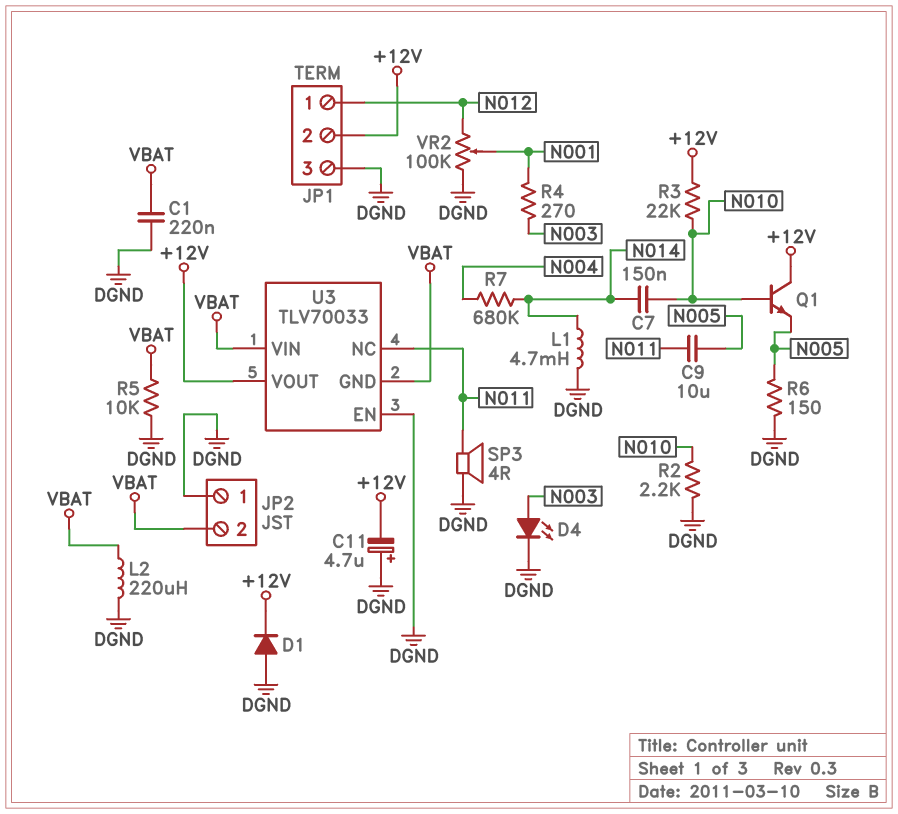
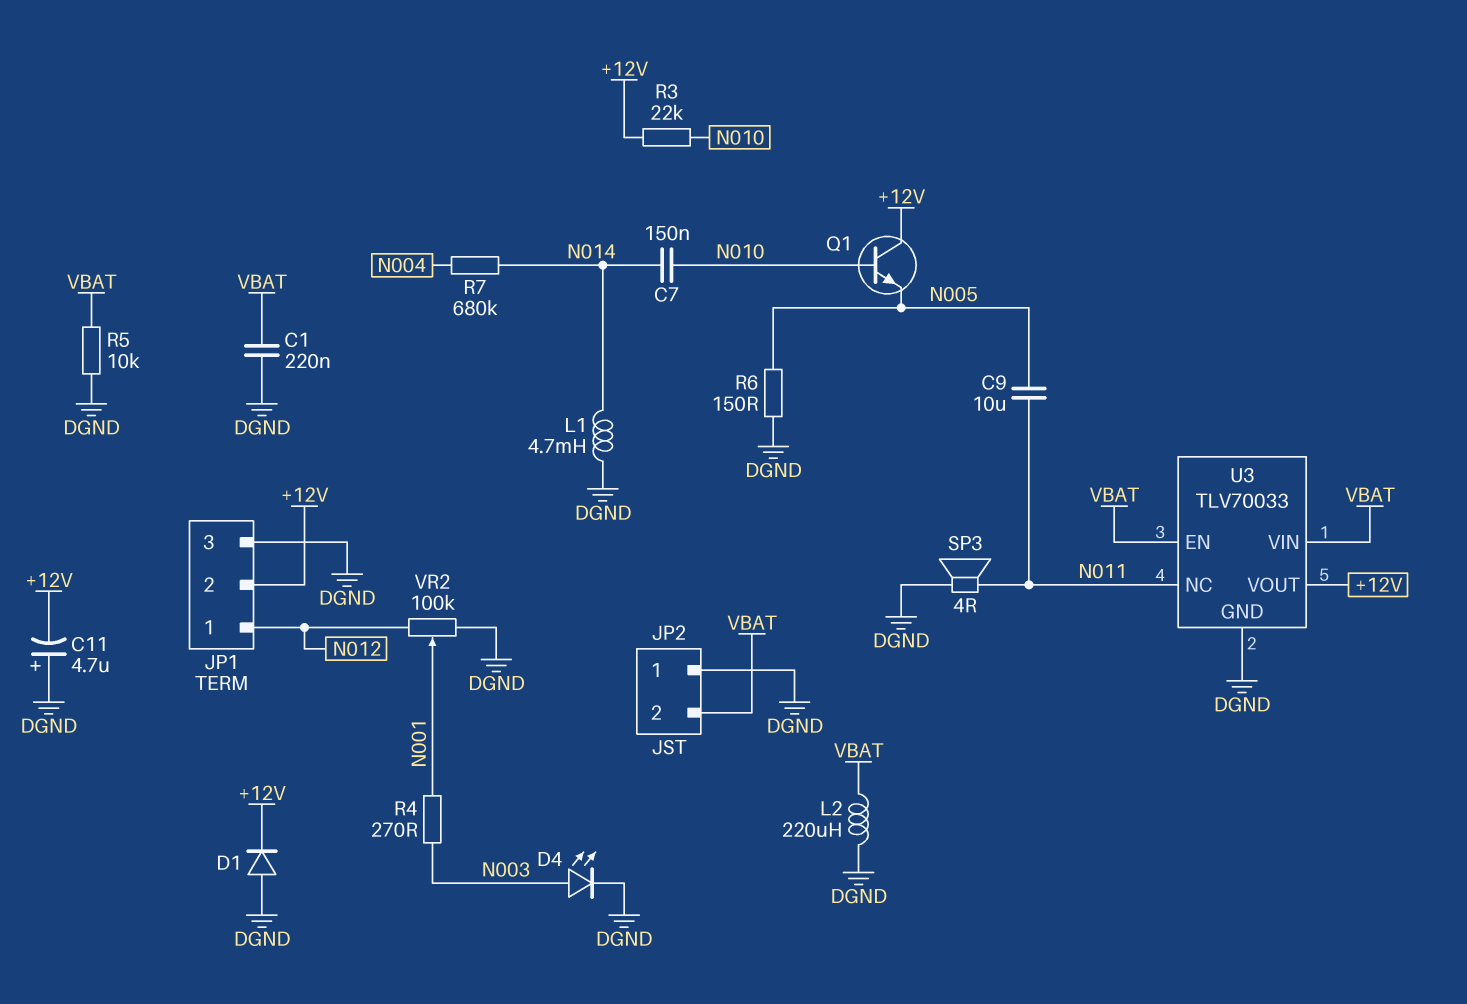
R2: 2.2k (DGND, N010) -> none
U3 pin EN: DGND -> VBAT
U3 pin GND: VBAT -> DGND

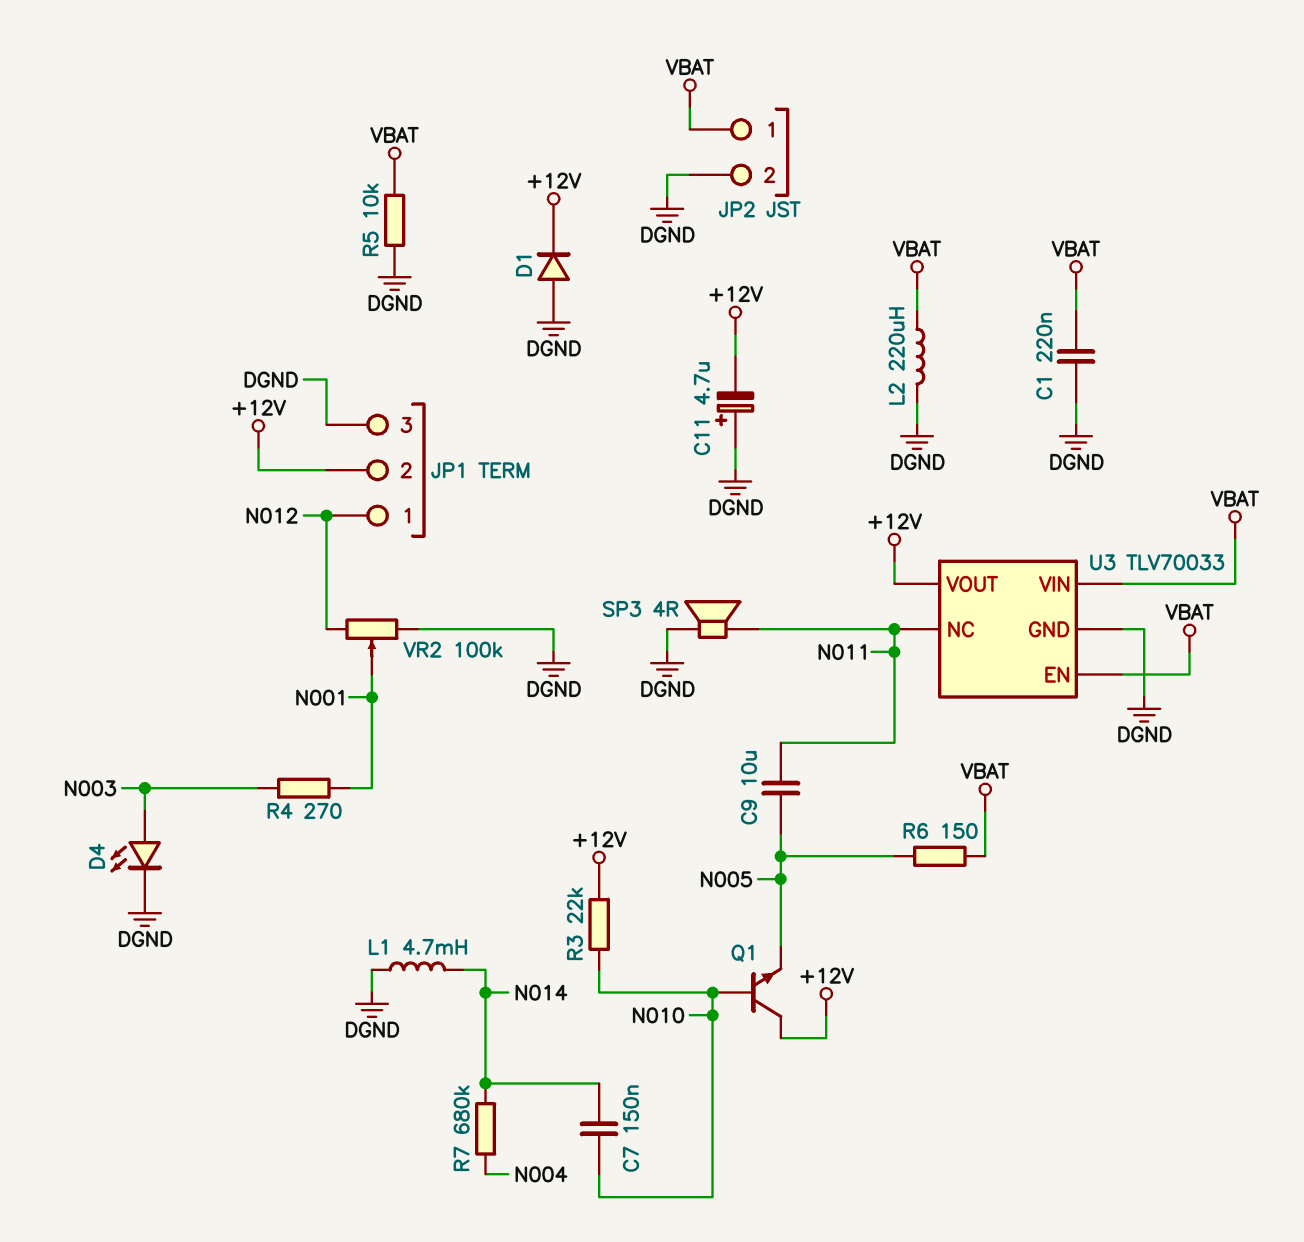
JP2 pin 1: DGND -> VBAT
JP2 pin 2: VBAT -> DGND
R6: 150 (DGND, N005) -> 150 (N005, VBAT)

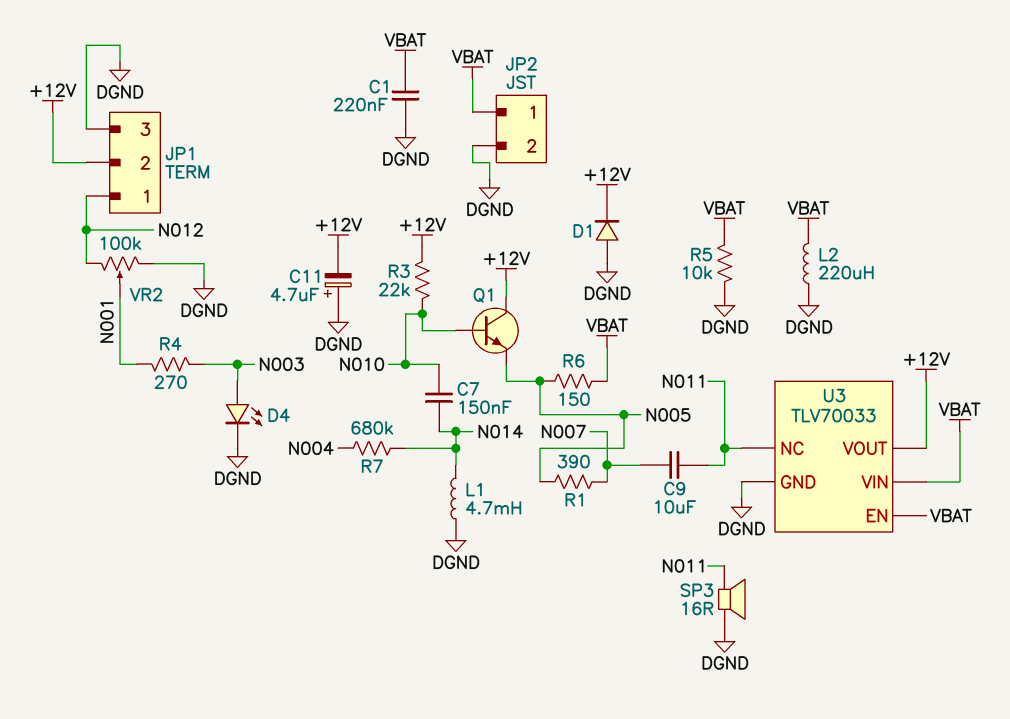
C9: 10uF (N005, N011) -> 10uF (N007, N011)
R1: none -> 390 (N005, N007)
SP3: speaker 4R (DGND, N011) -> speaker 16R (DGND, N011)

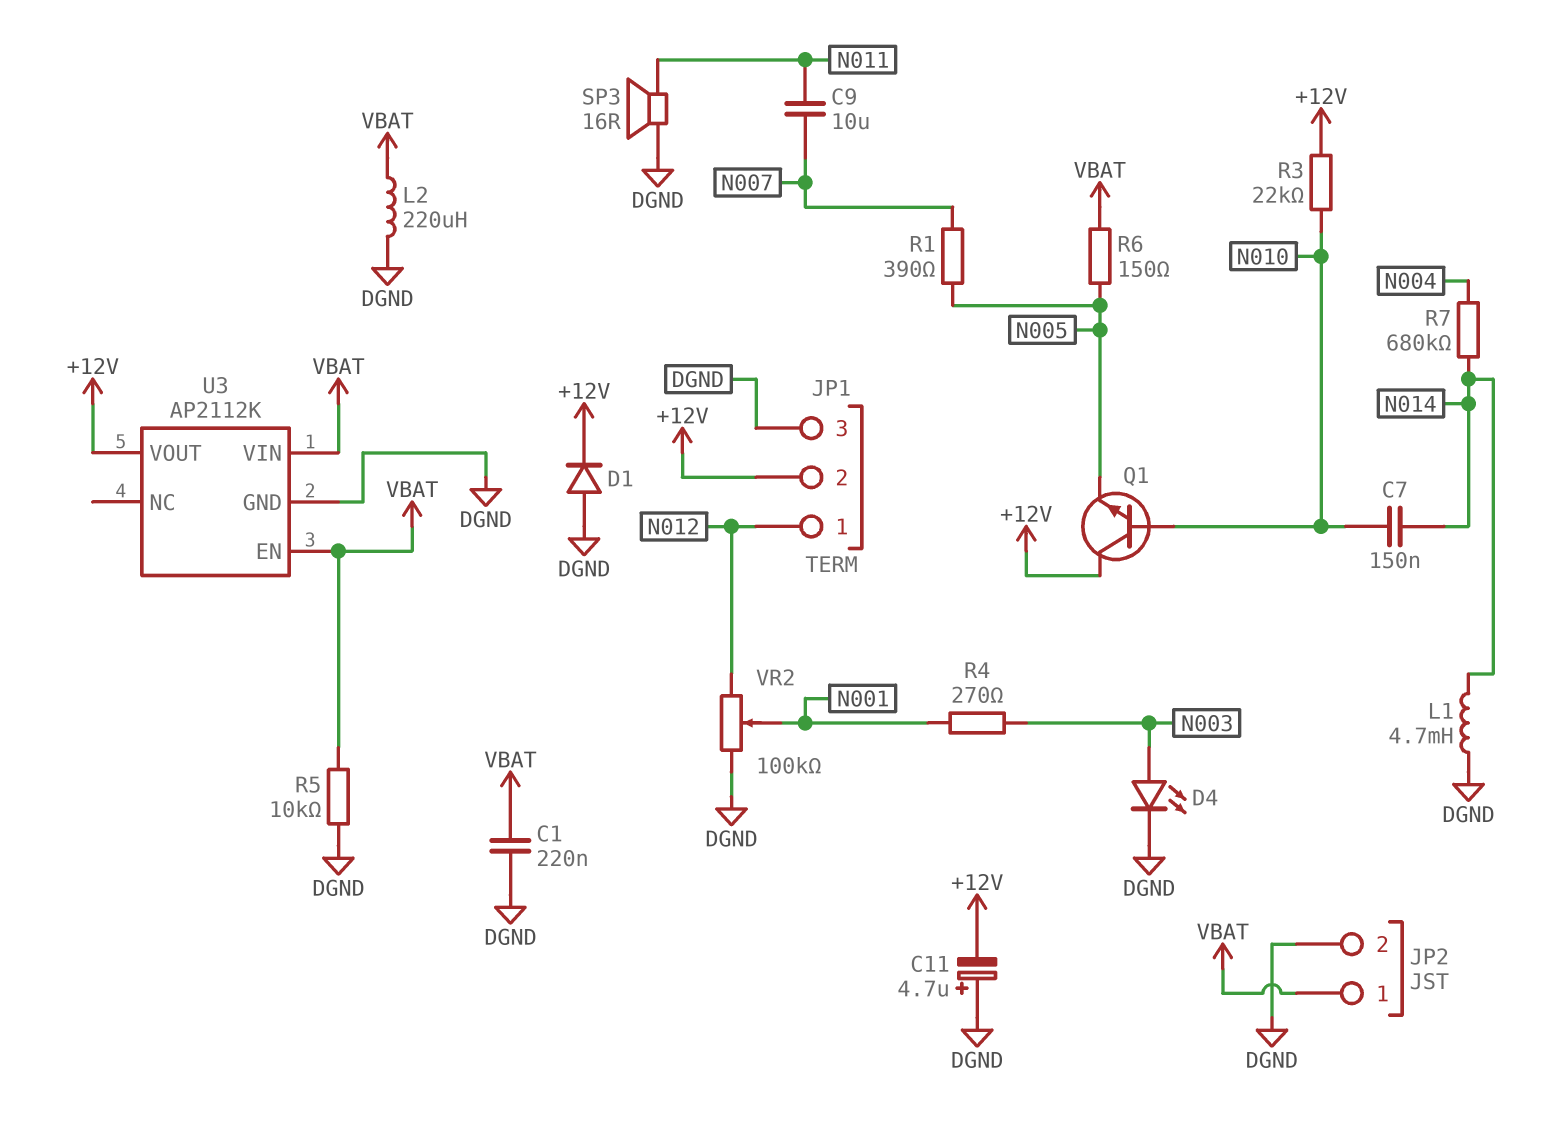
U3: TLV70033 -> AP2112K
U3 pin NC: N011 -> none

